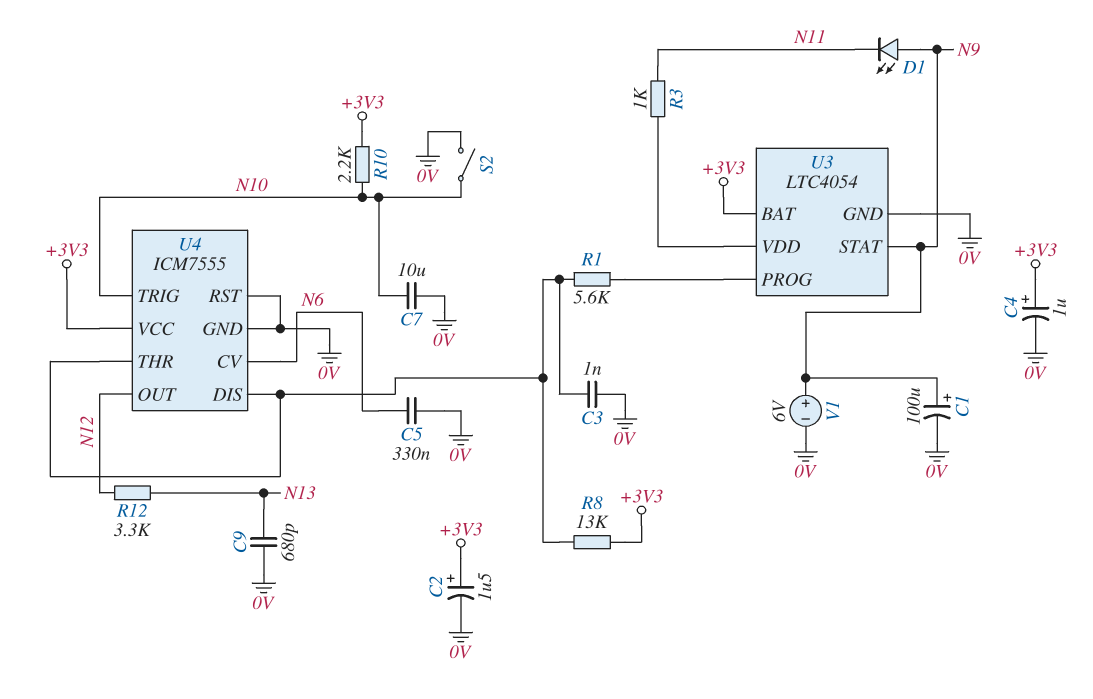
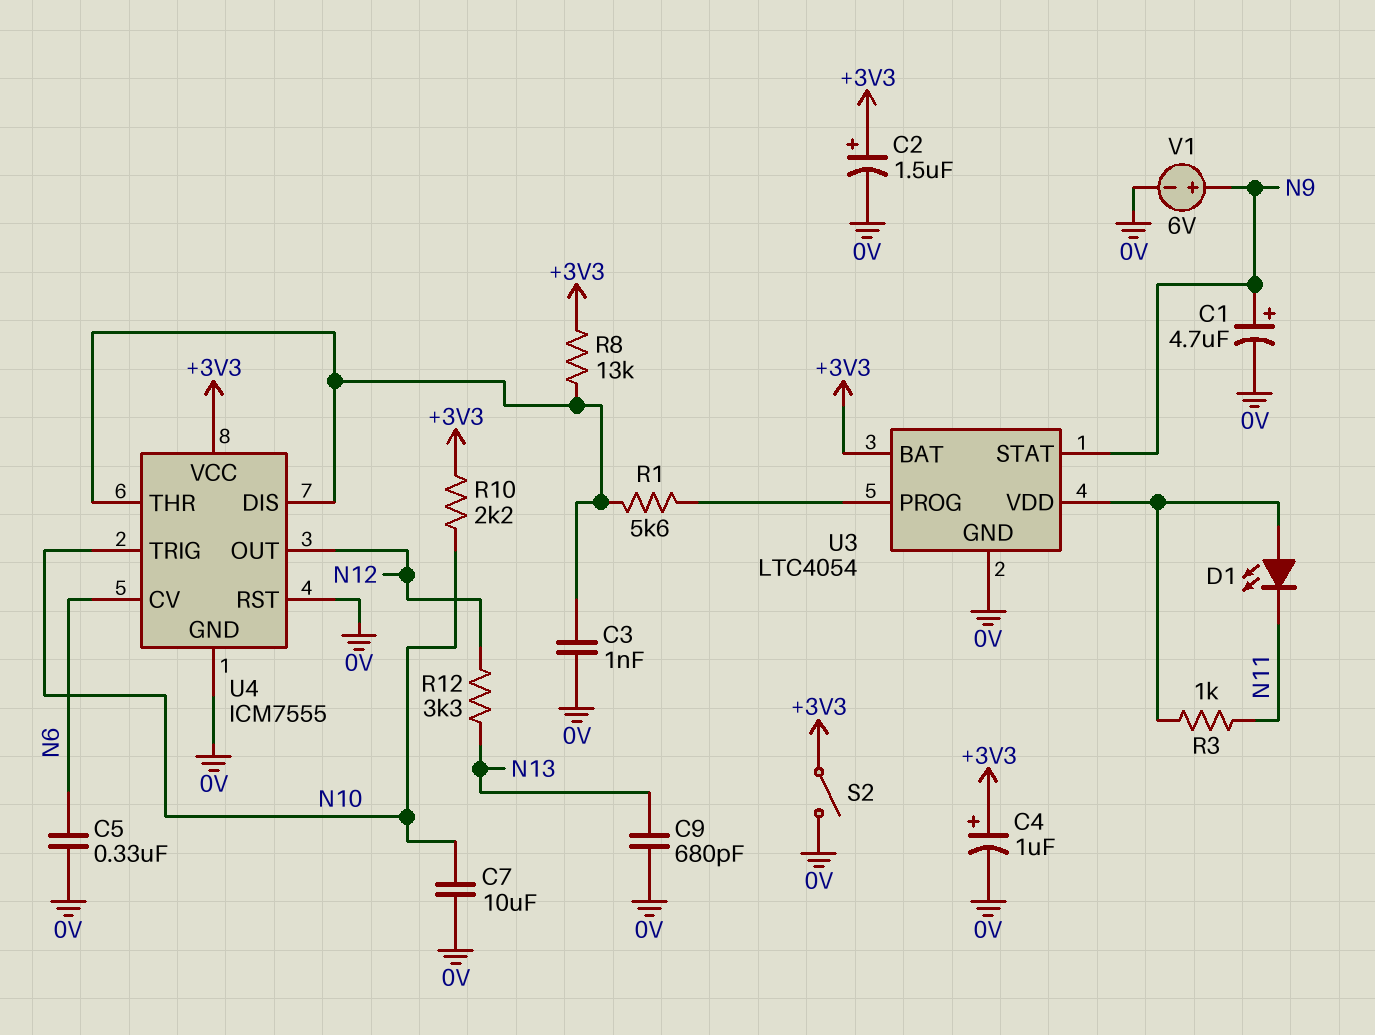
C1: 100uF (plus N9, minus 0V) -> 4.7uF (plus N9, minus 0V)
D1: LED (A N9, K N11) -> LED (A U3/VDD, K N11)
S2: switch (0V, N10) -> switch (+3V3, 0V)

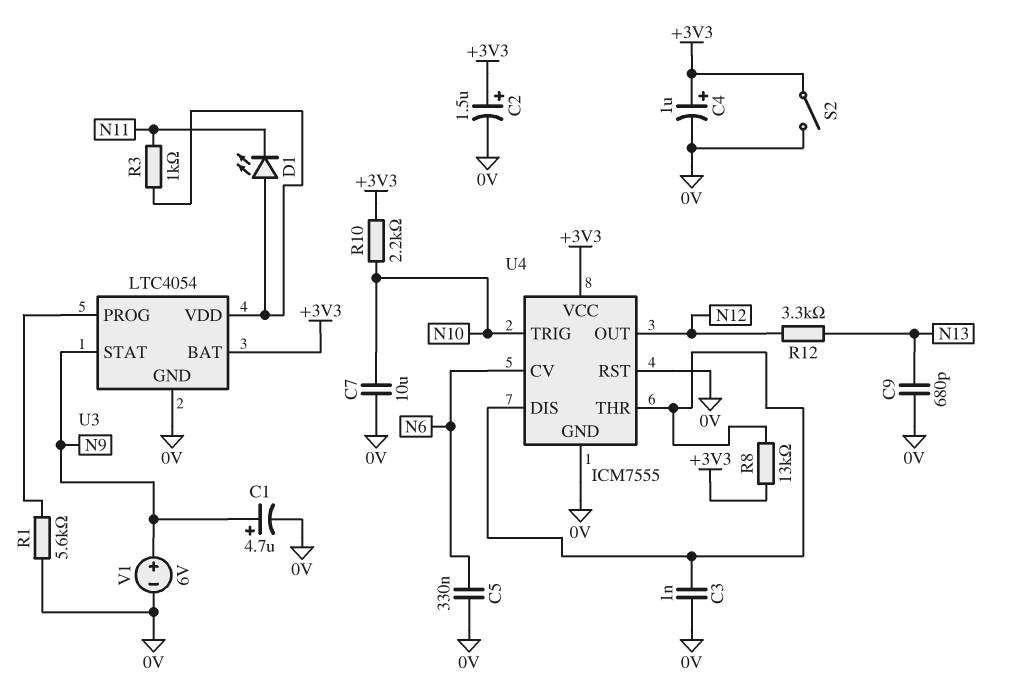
R1: 5.6k (U3/PROG, U4/DIS) -> 5.6k (0V, U3/PROG)

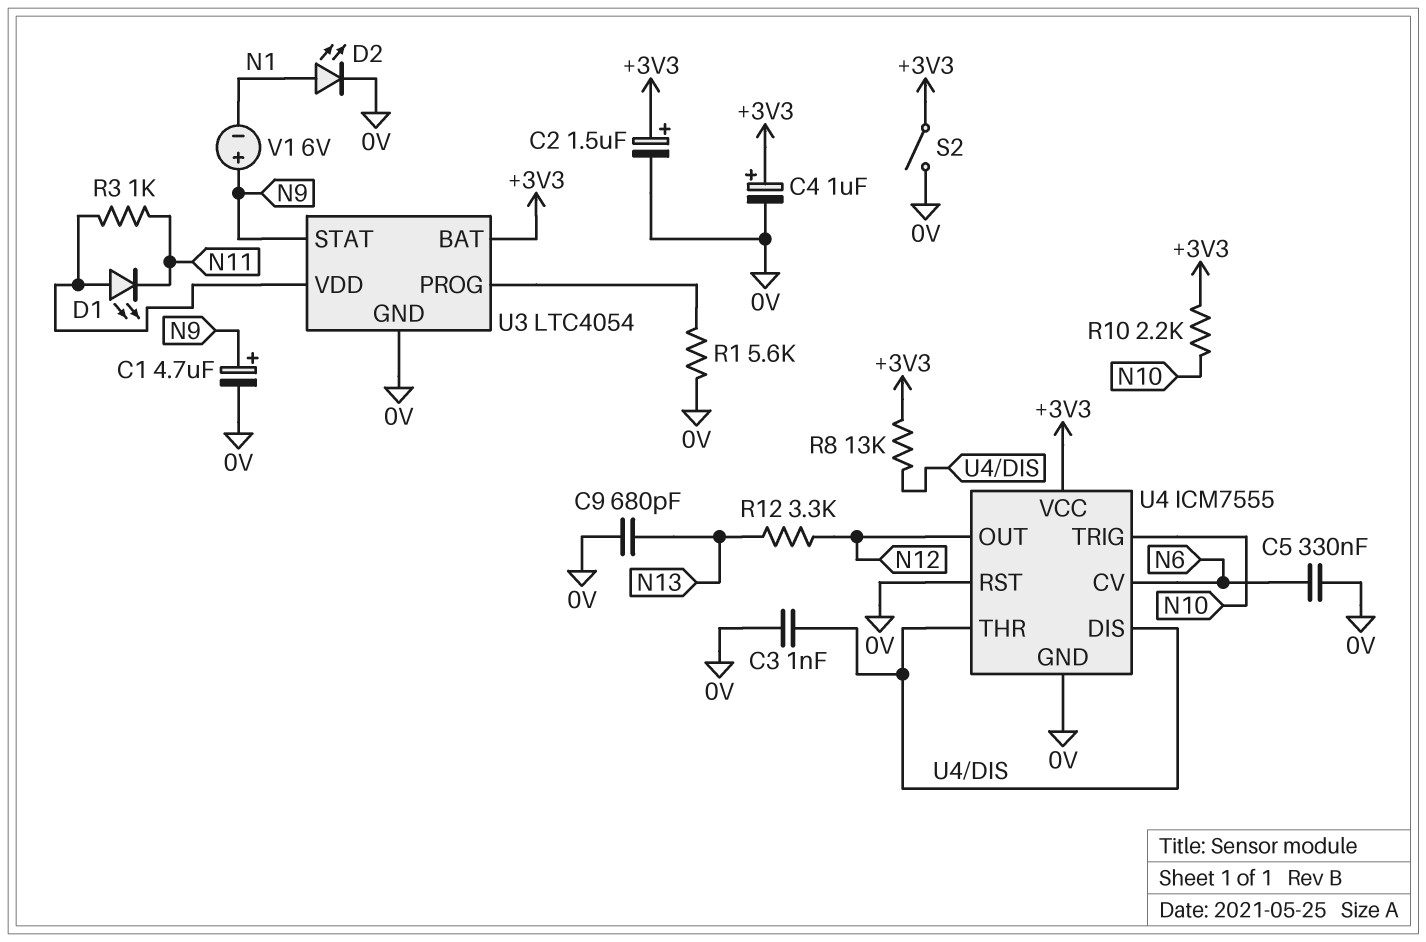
C7: 10uF (0V, N10) -> none
D2: none -> LED (A N1, K 0V)
V1: 6V (plus N9, minus 0V) -> 6V (plus N9, minus N1)

